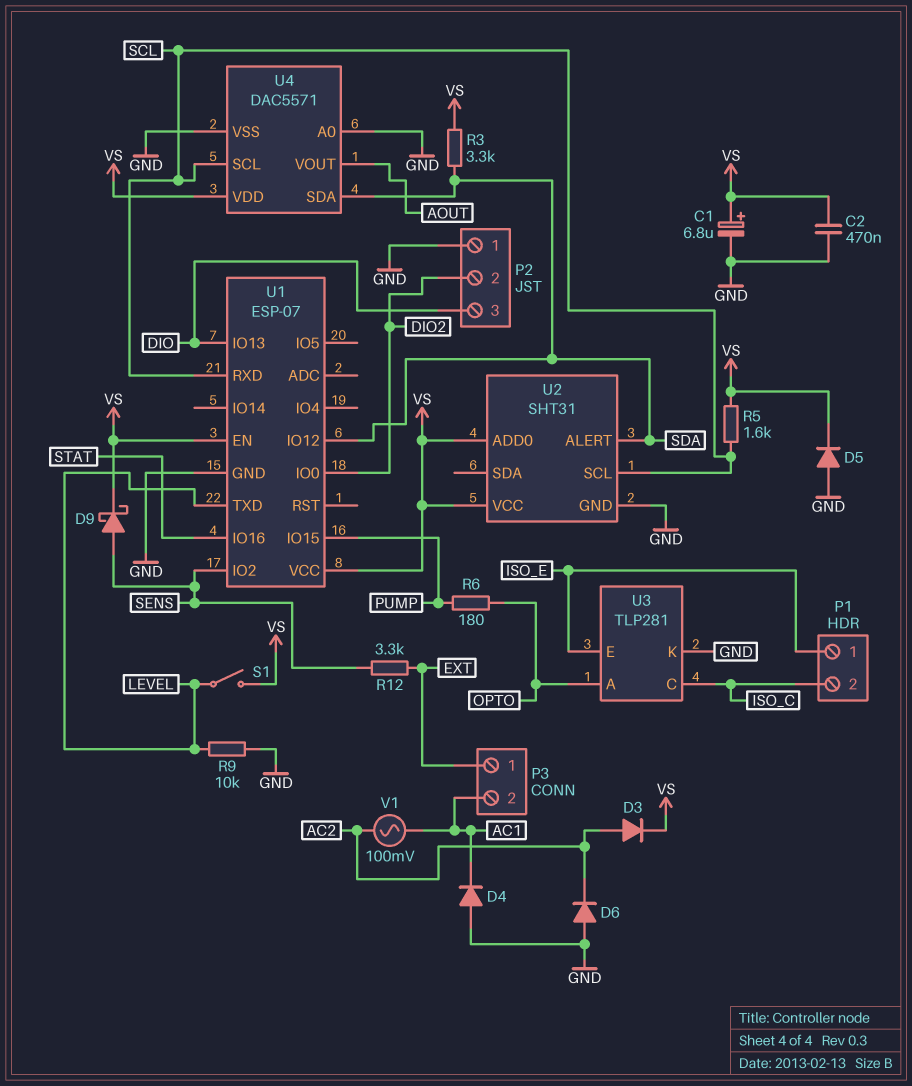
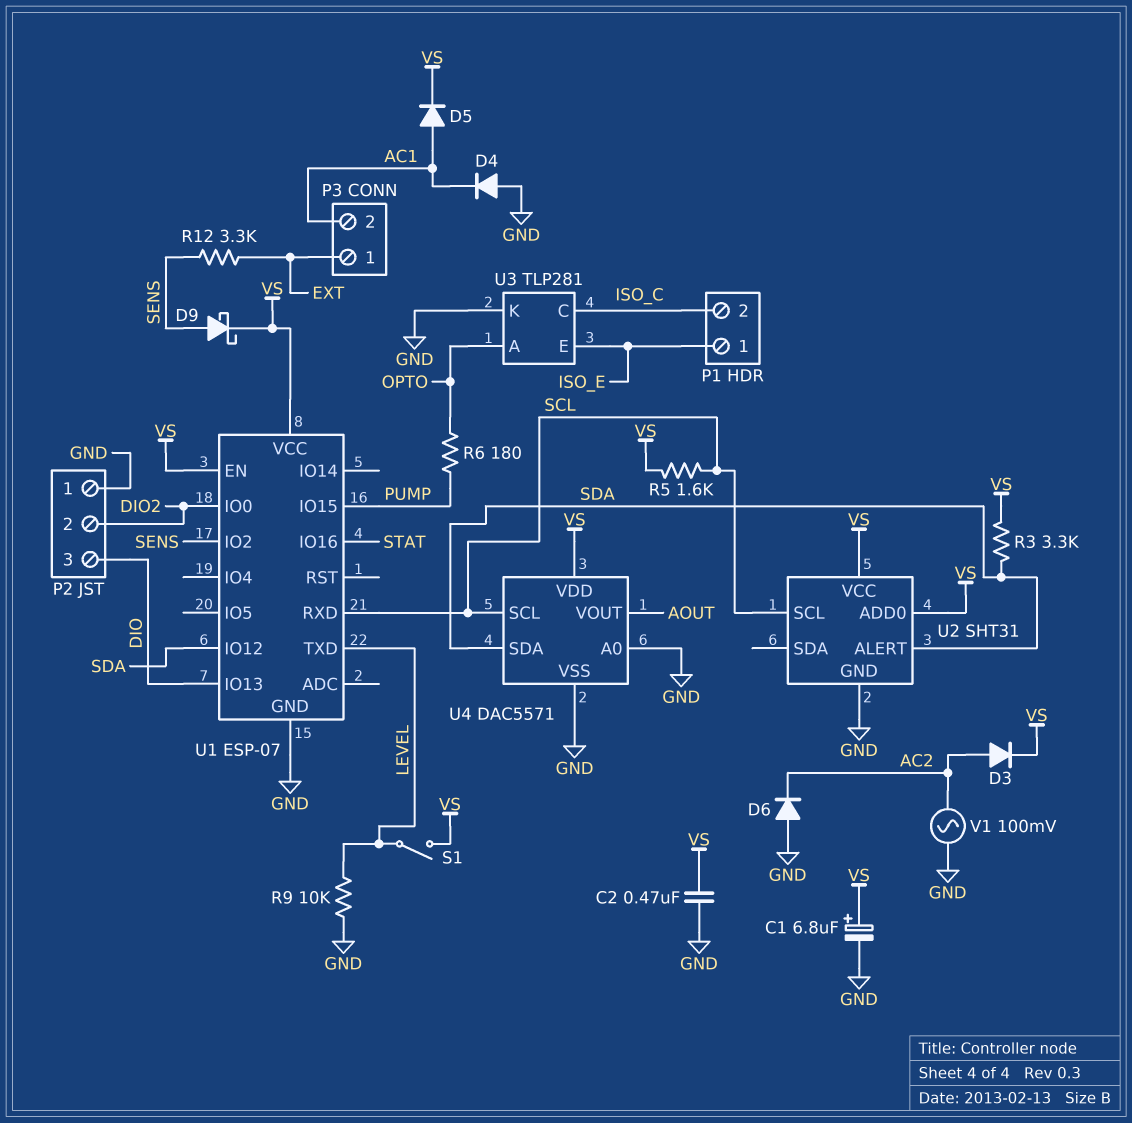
D5: diode (A GND, K VS) -> diode (A AC1, K VS)
V1: AC 100mV (AC1, AC2) -> AC 100mV (AC2, GND)

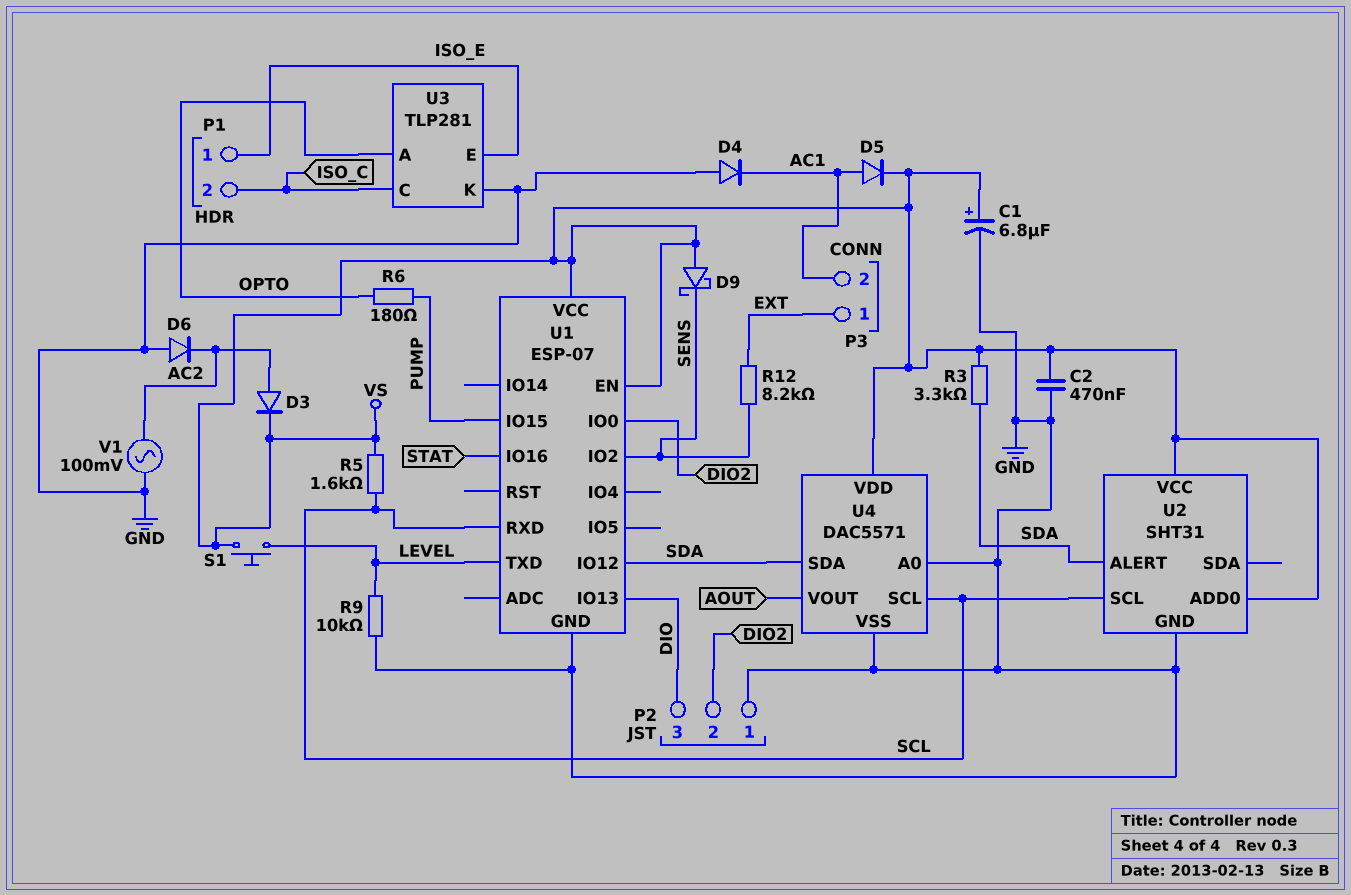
D9: schottky (A SENS, K VS) -> schottky (A VS, K SENS)
R12: 3.3k (EXT, SENS) -> 8.2k (EXT, SENS)
S1: switch (LEVEL, VS) -> button (LEVEL, VS)

